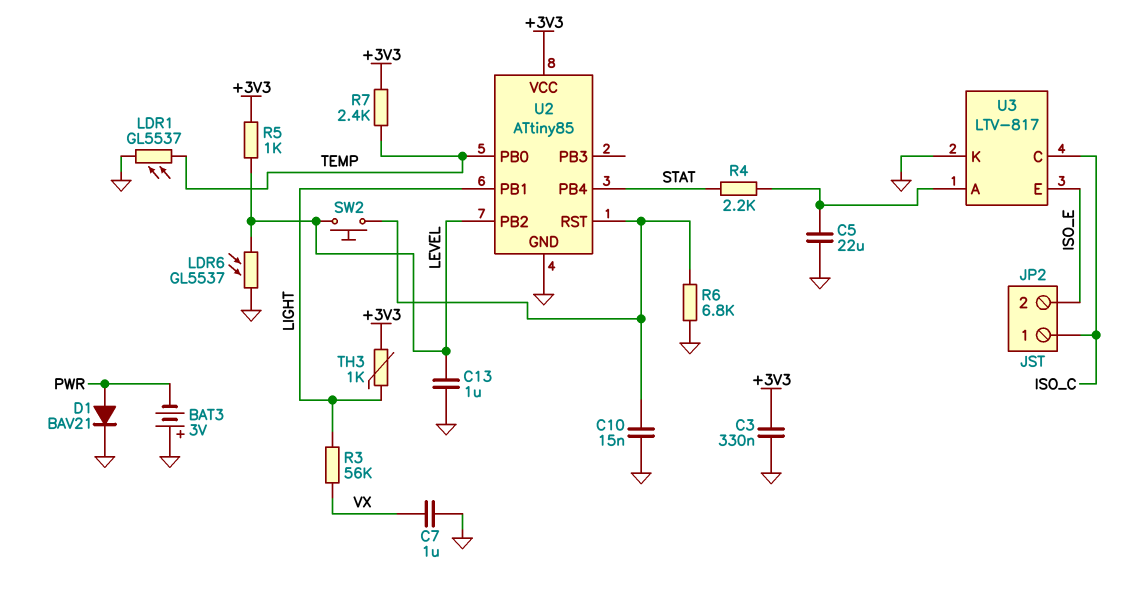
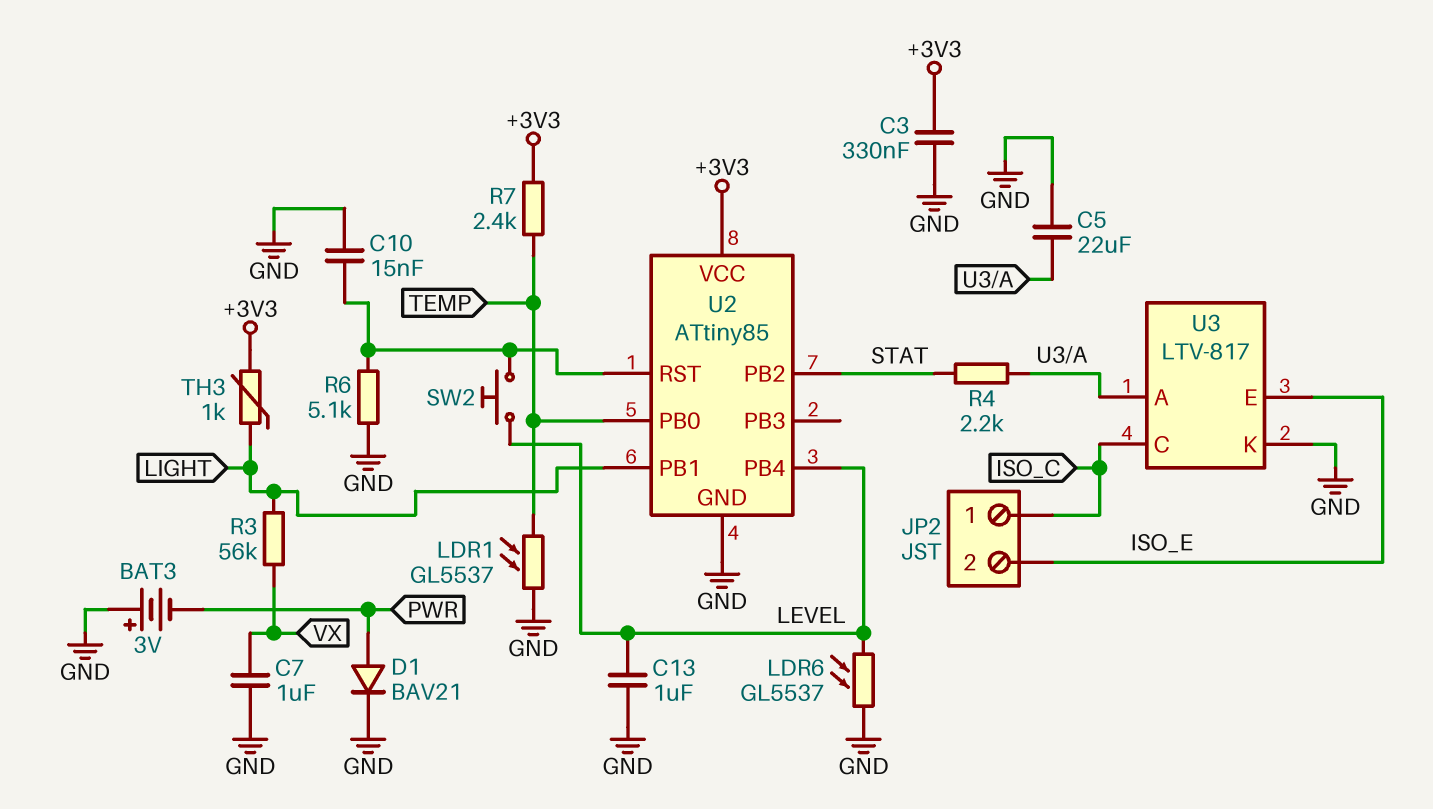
R5: 1k (+3V3, LEVEL) -> none
R6: 6.8k (GND, U2/RST) -> 5.1k (GND, U2/RST)
U2 pin PB2: LEVEL -> STAT
U2 pin PB4: STAT -> LEVEL

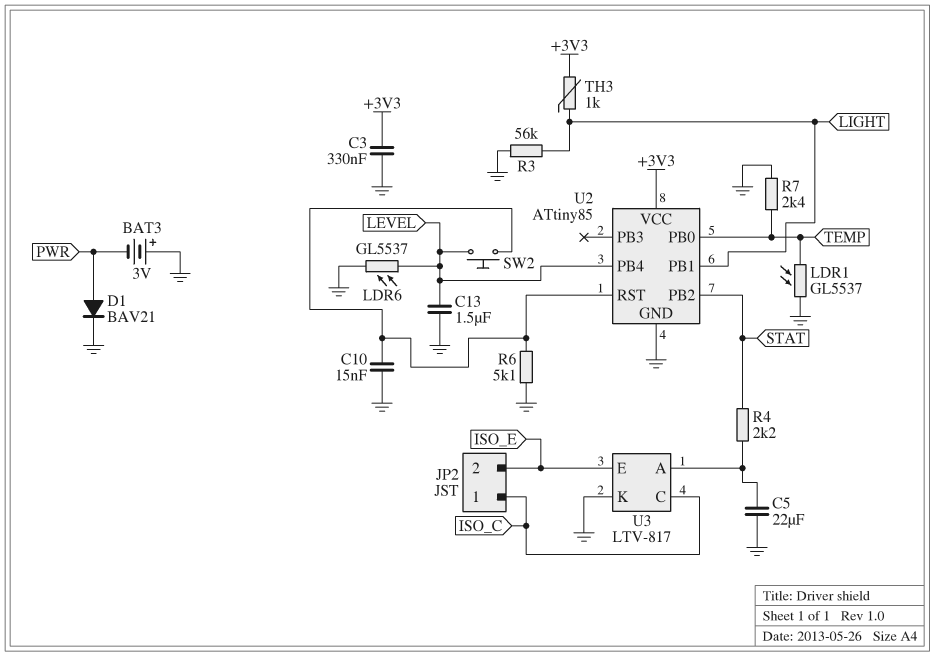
C7: 1uF (GND, VX) -> none
C13: 1uF (GND, LEVEL) -> 1.5uF (GND, LEVEL)
R3: 56k (LIGHT, VX) -> 56k (GND, LIGHT)
R7: 2.4k (+3V3, TEMP) -> 2.4k (GND, TEMP)

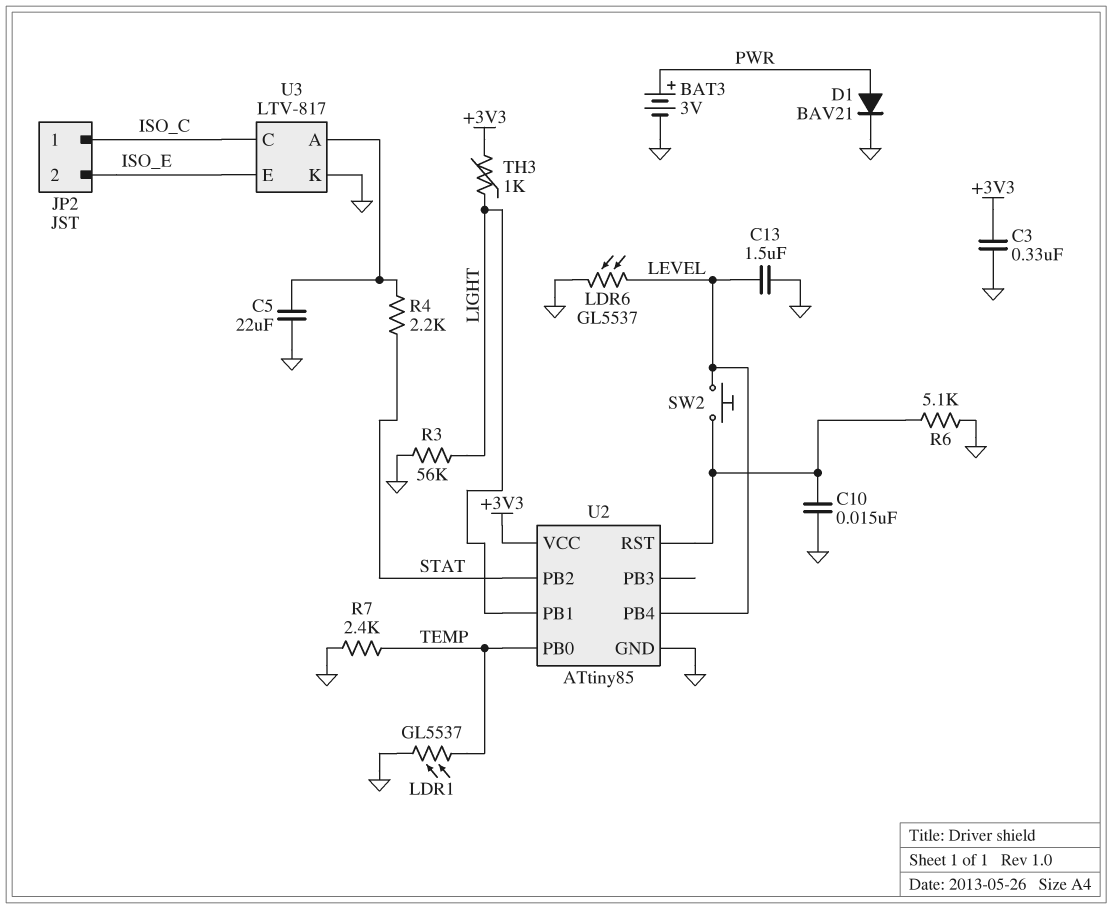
BAT3: 3V (plus GND, minus PWR) -> 3V (plus PWR, minus GND)

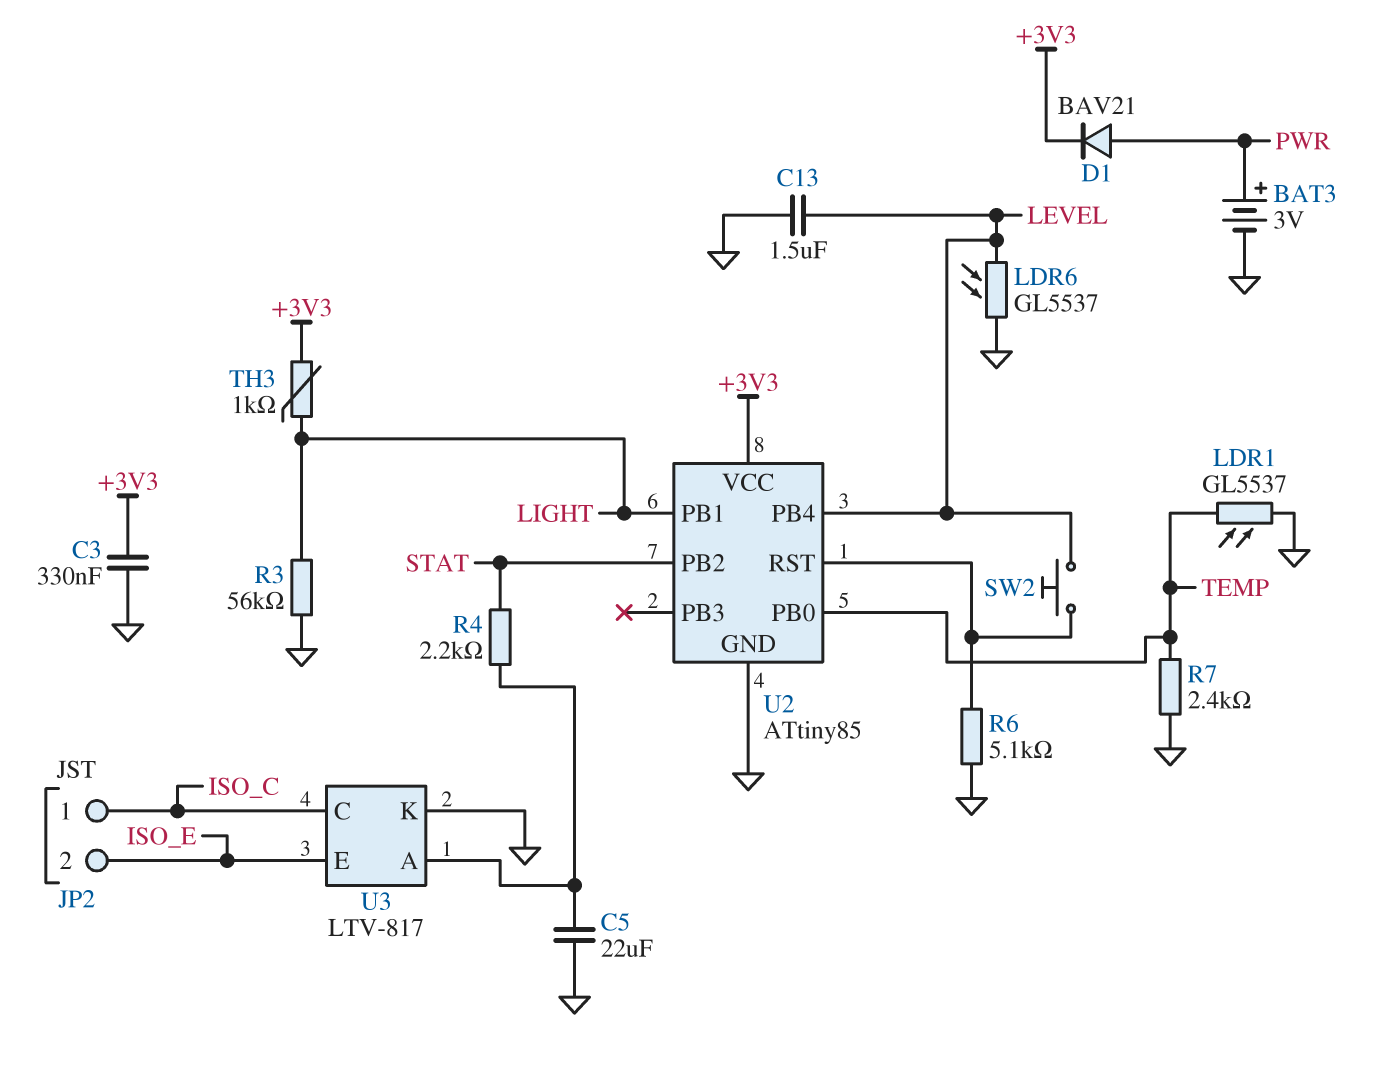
C10: 15nF (GND, U2/RST) -> none
D1: diode BAV21 (A PWR, K GND) -> diode BAV21 (A PWR, K +3V3)

